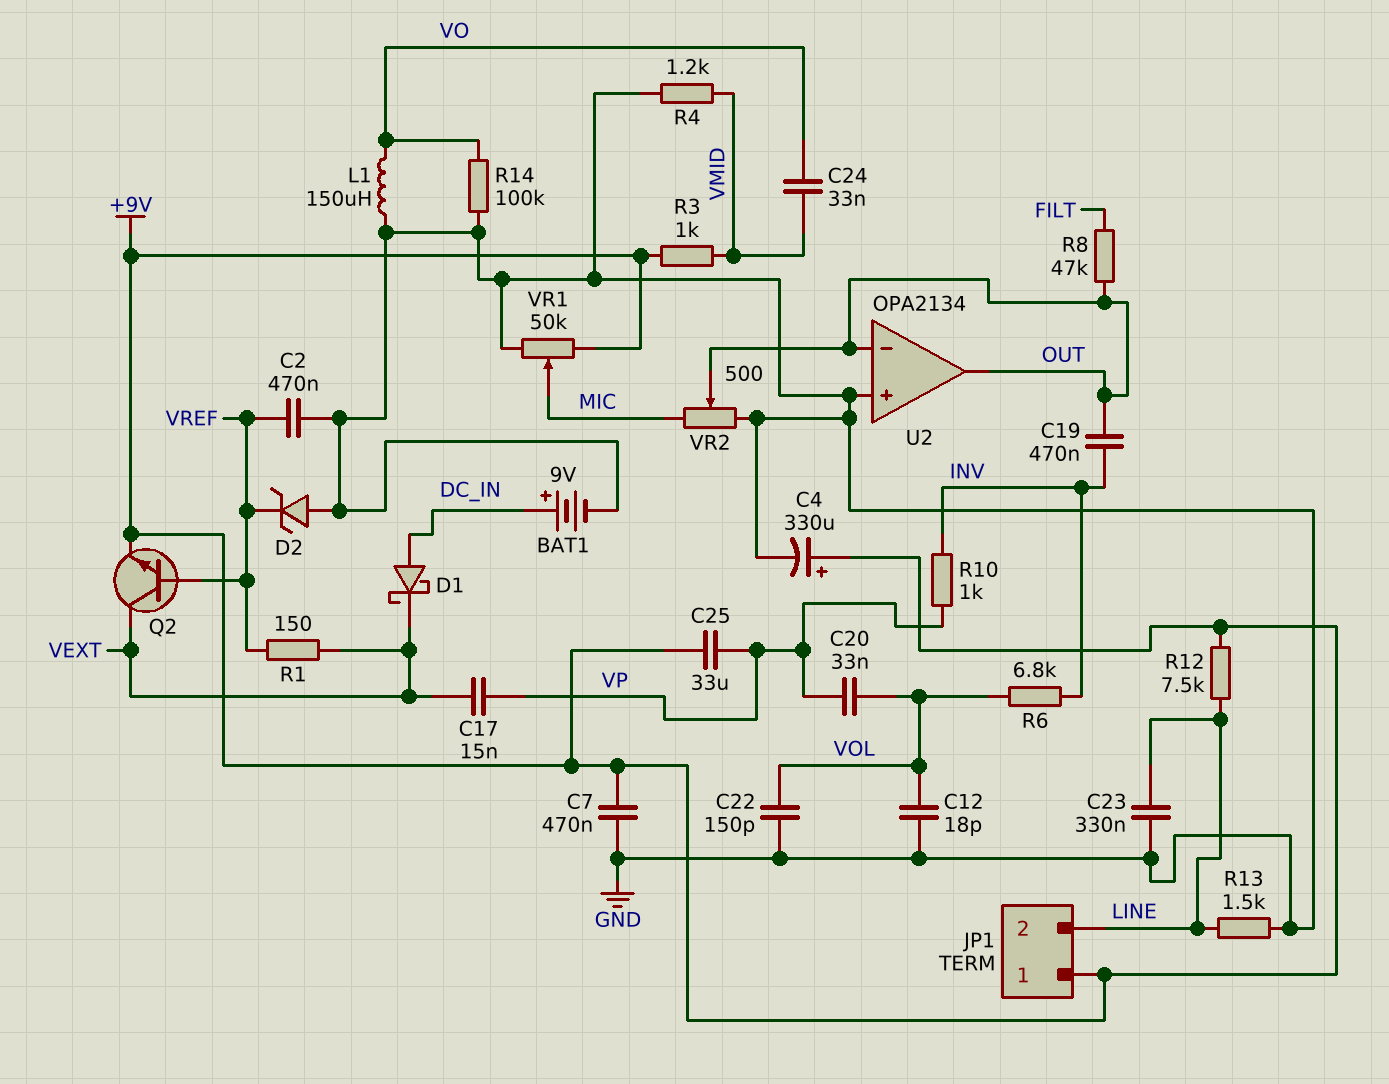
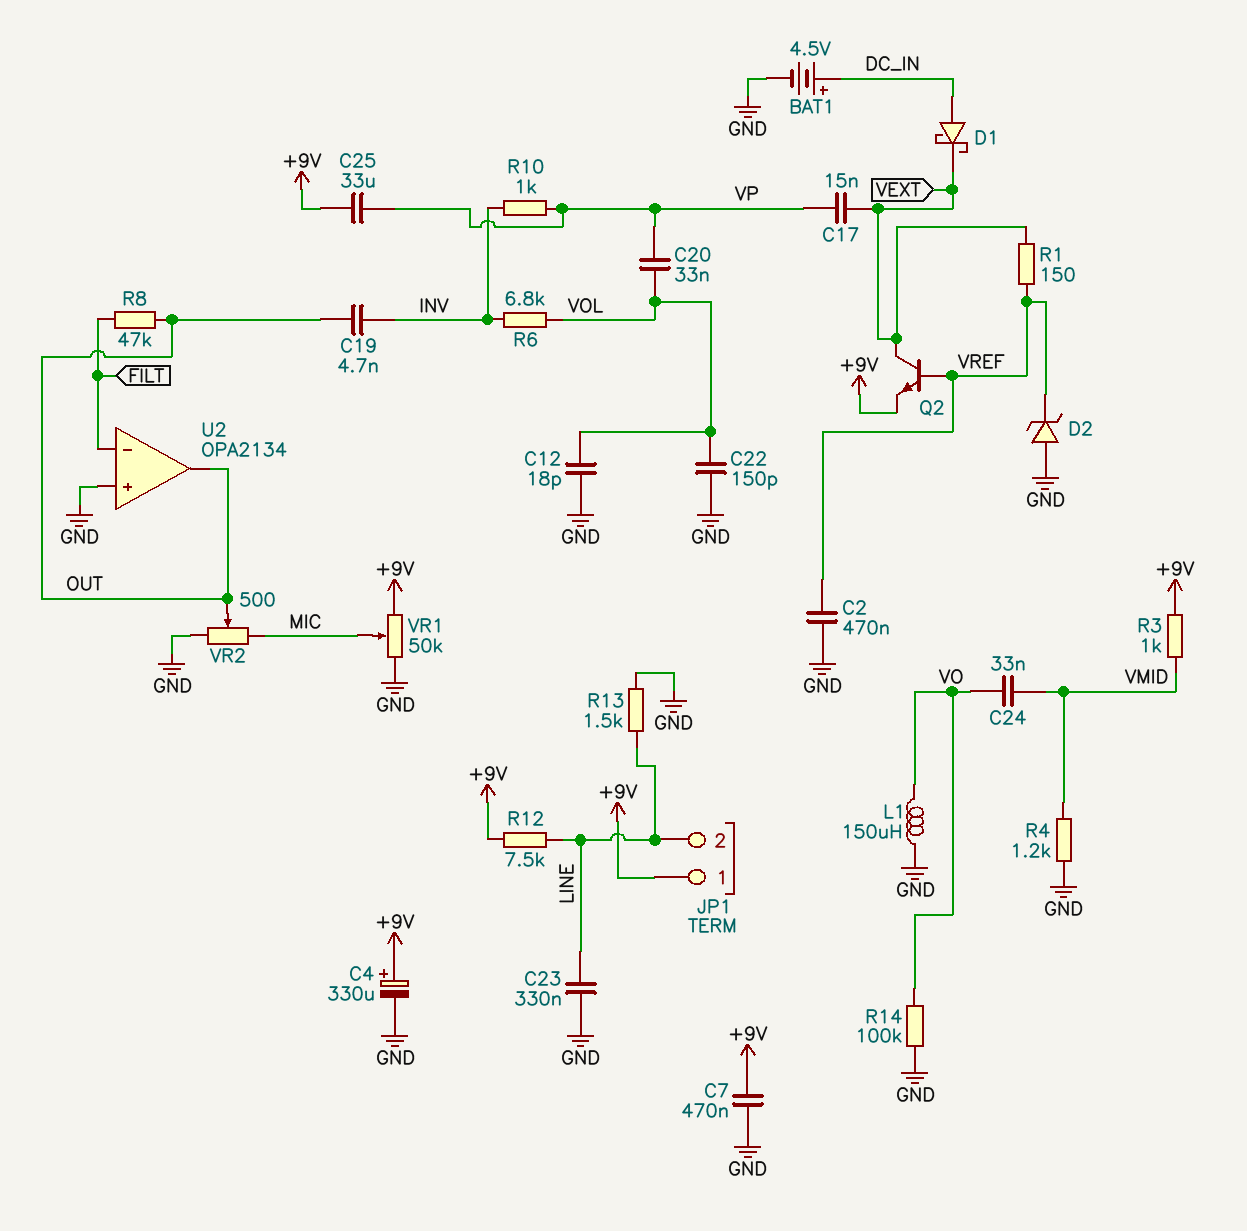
BAT1: 9V (plus DC_IN, minus GND) -> 4.5V (plus DC_IN, minus GND)
C19: 470nF (INV, OUT) -> 4.7nF (INV, OUT)
U2 pin in-: OUT -> FILT

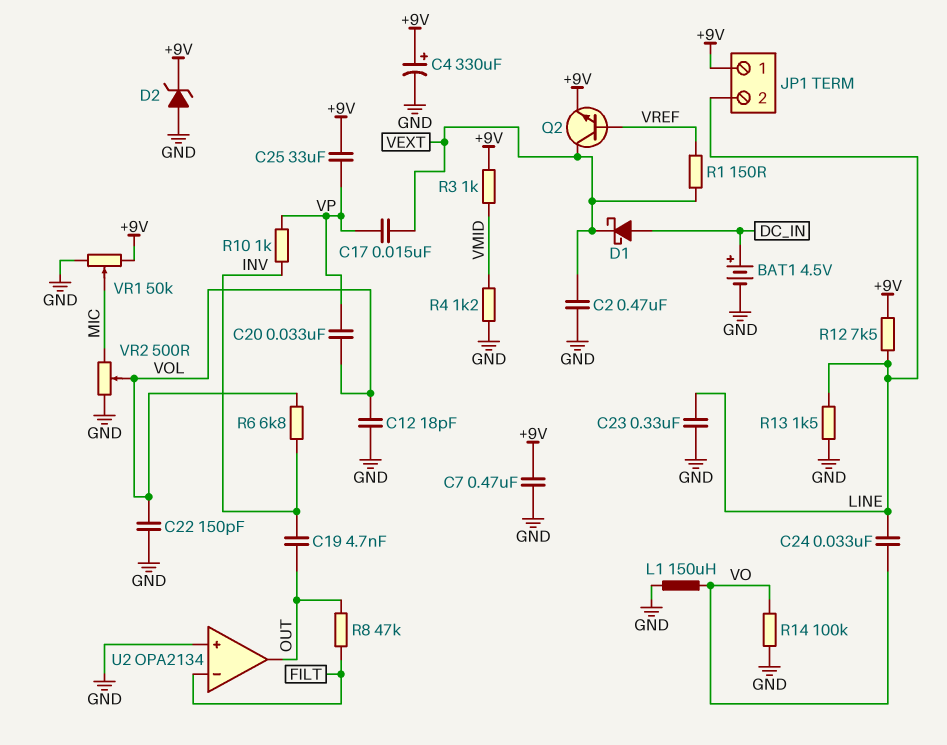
C2: 470nF (GND, VREF) -> 470nF (GND, VEXT)
C24: 33nF (VMID, VO) -> 33nF (LINE, VO)
D2: zener (A GND, K VREF) -> zener (A GND, K +9V)
VR2: 500 (GND, MIC, wiper OUT) -> 500 (GND, MIC, wiper VOL)

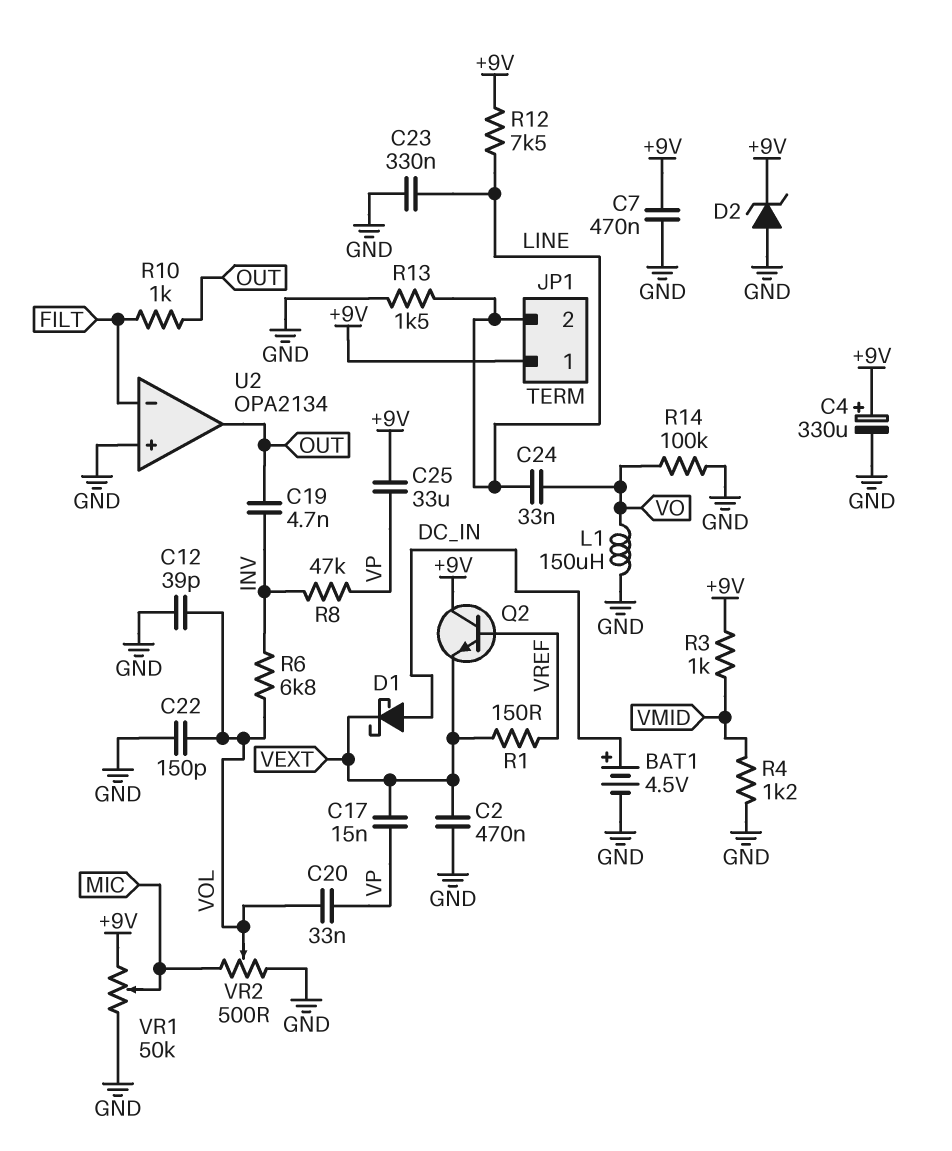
C12: 18pF (GND, VOL) -> 39pF (GND, VOL)
Q2: NPN (B VREF, C VEXT, E +9V) -> NPN (B VREF, C +9V, E VEXT)
R8: 47k (FILT, OUT) -> 47k (INV, VP)
R10: 1k (INV, VP) -> 1k (FILT, OUT)

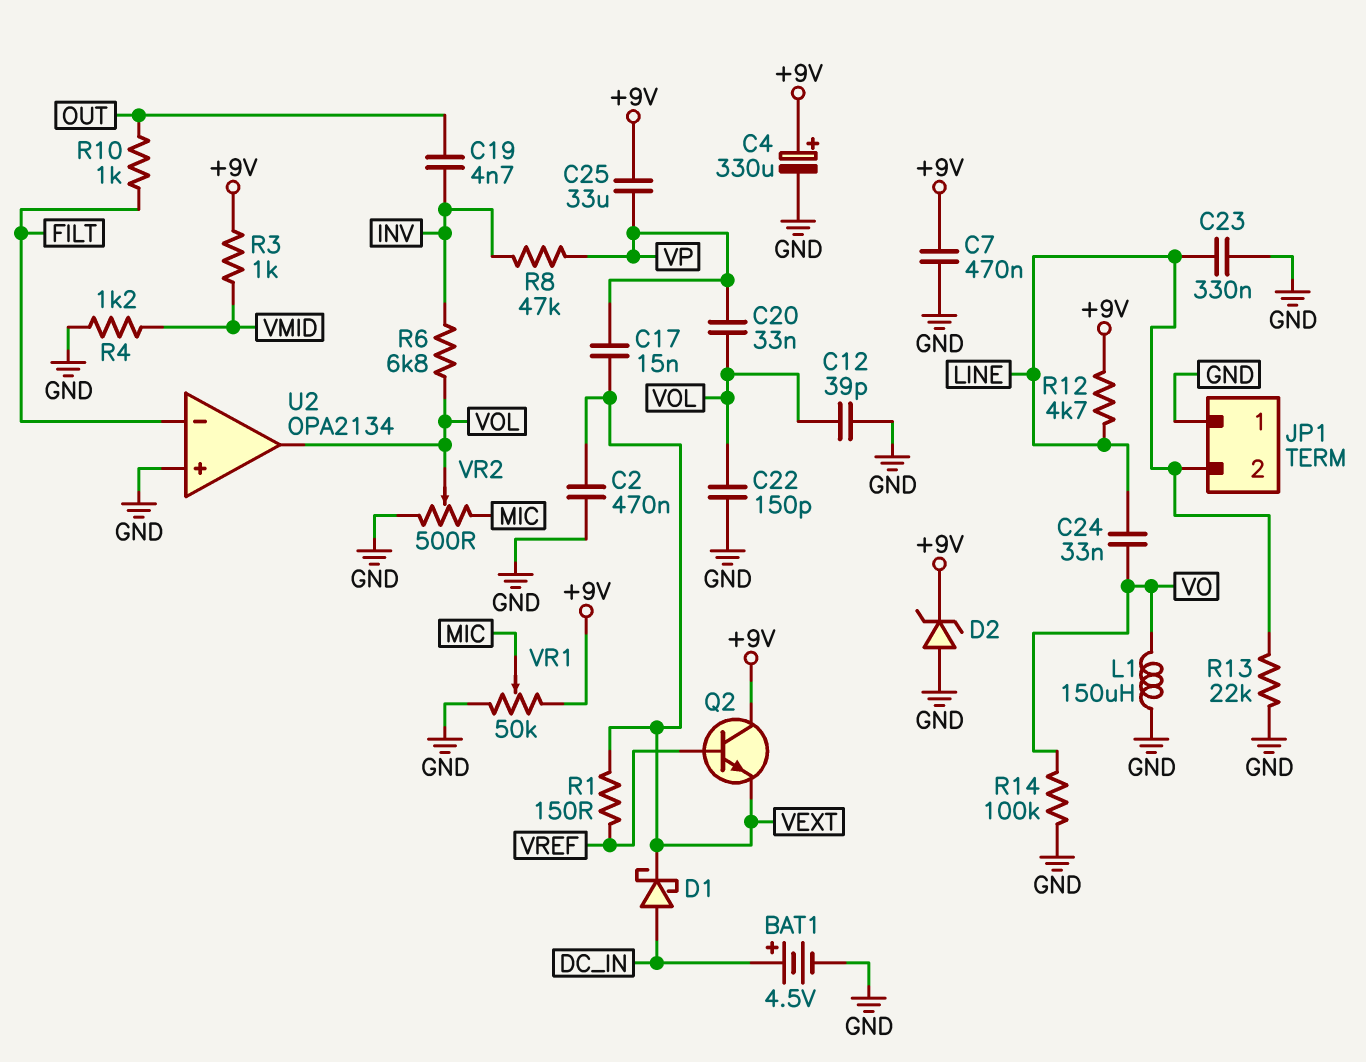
JP1 pin 1: +9V -> GND
R12: 7.5k (+9V, LINE) -> 4.7k (+9V, LINE)
R13: 1.5k (GND, LINE) -> 22k (GND, LINE)
U2 pin out: OUT -> VOL

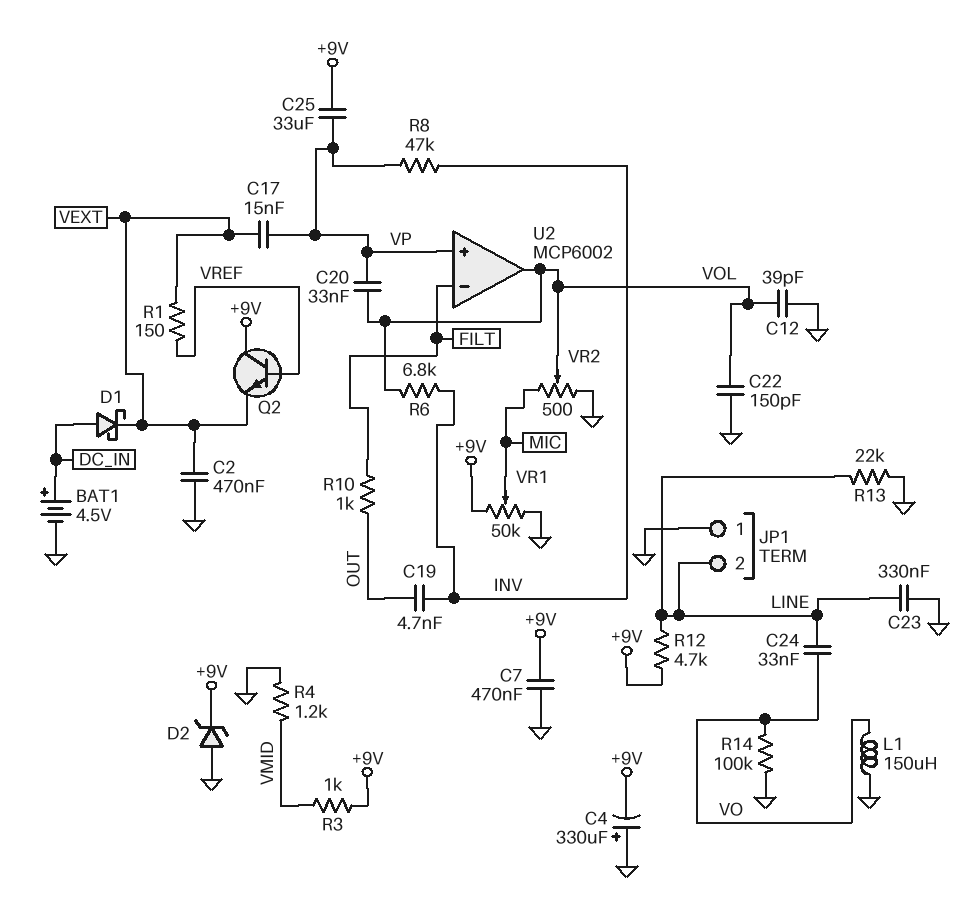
C4: 330uF (plus +9V, minus GND) -> 330uF (plus GND, minus +9V)
U2: OPA2134 -> MCP6002
U2 pin in+: GND -> VP

